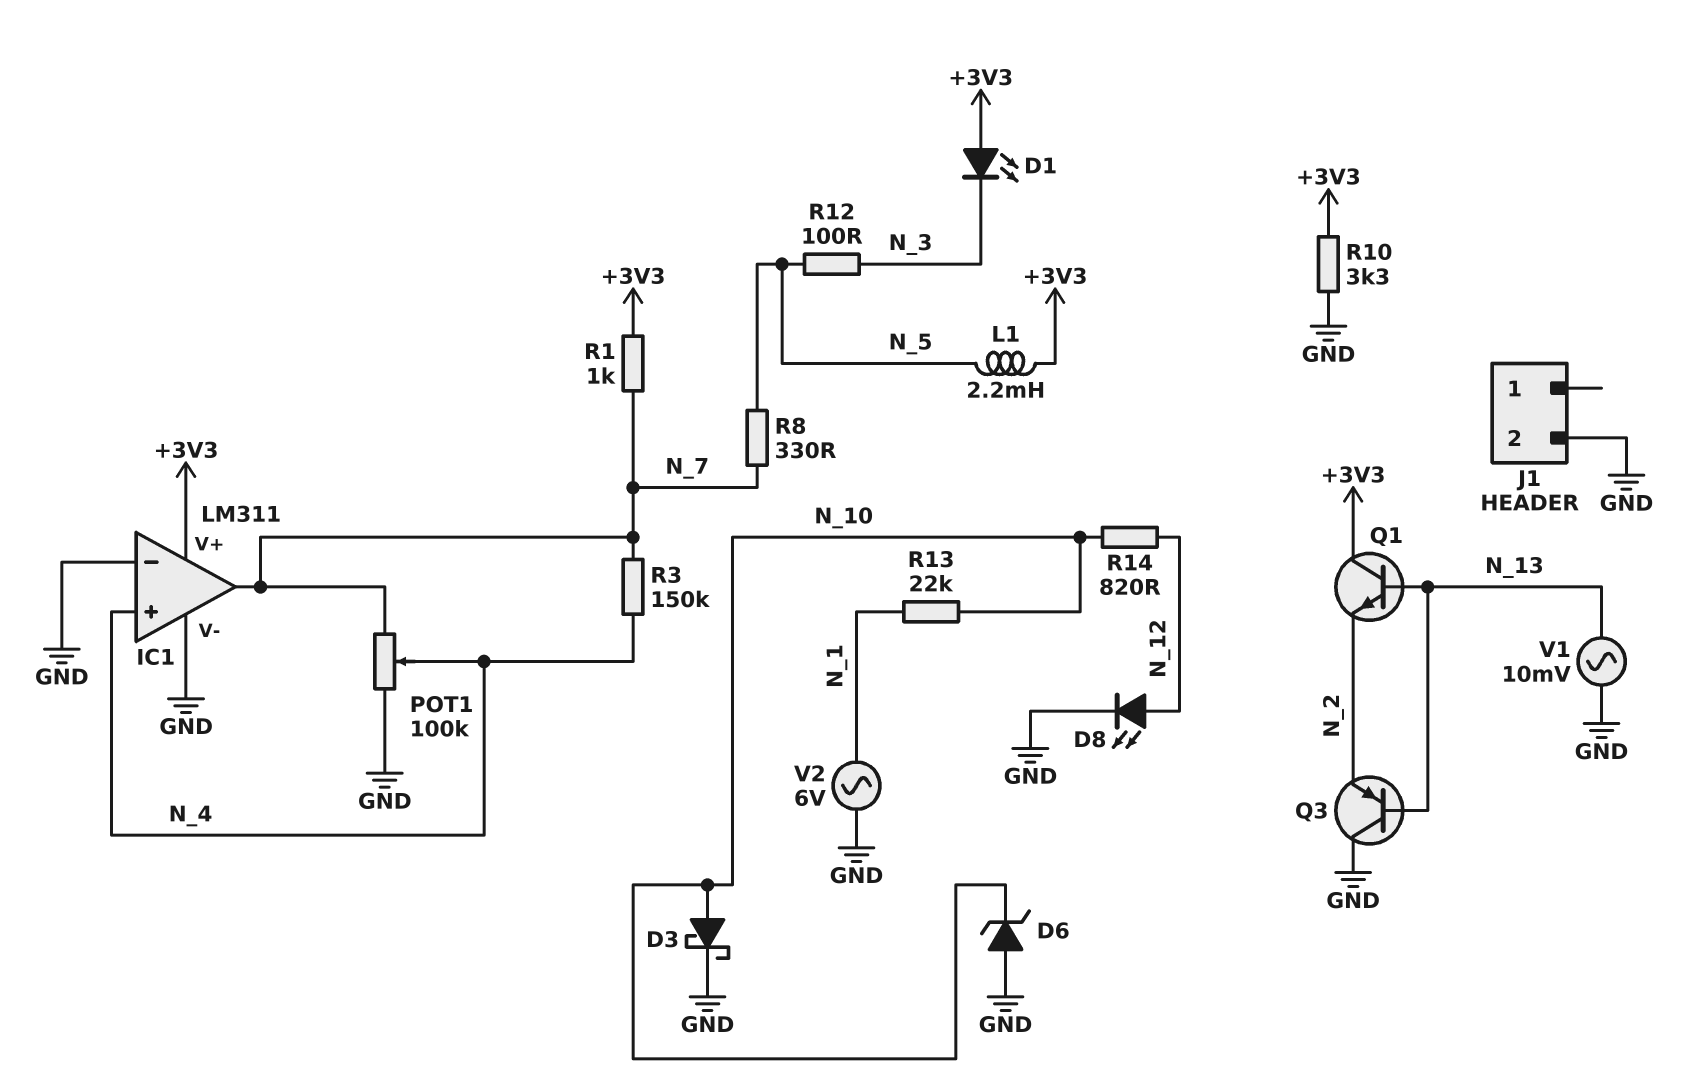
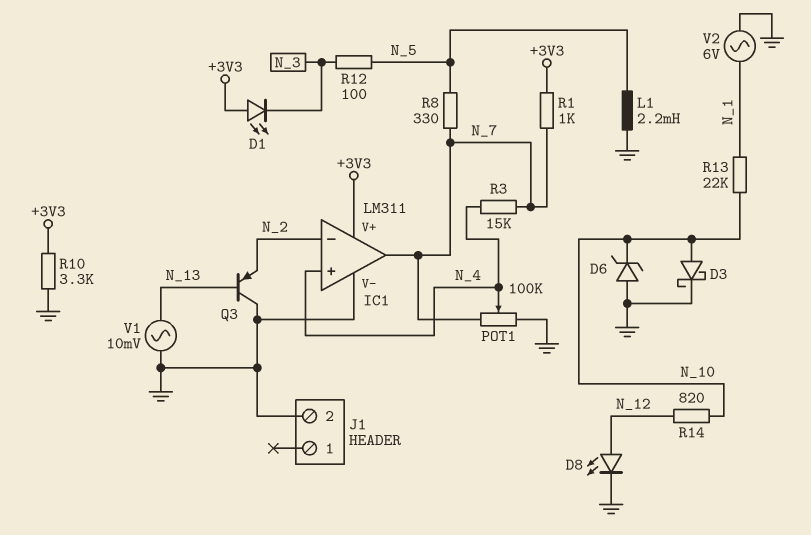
IC1 pin in-: GND -> N_2
L1: 2.2mH (+3V3, N_5) -> 2.2mH (GND, N_5)
Q1: NPN (B N_13, C +3V3, E N_2) -> none
R3: 150k (N_4, N_7) -> 15k (N_4, N_7)

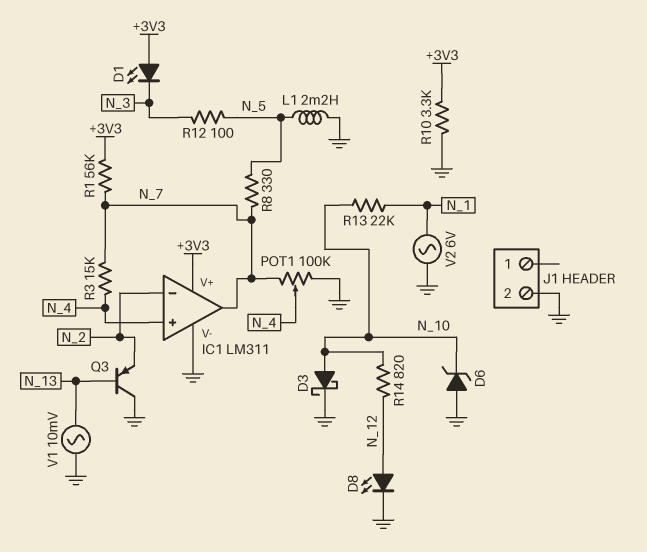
R1: 1k (+3V3, N_7) -> 56k (+3V3, N_7)

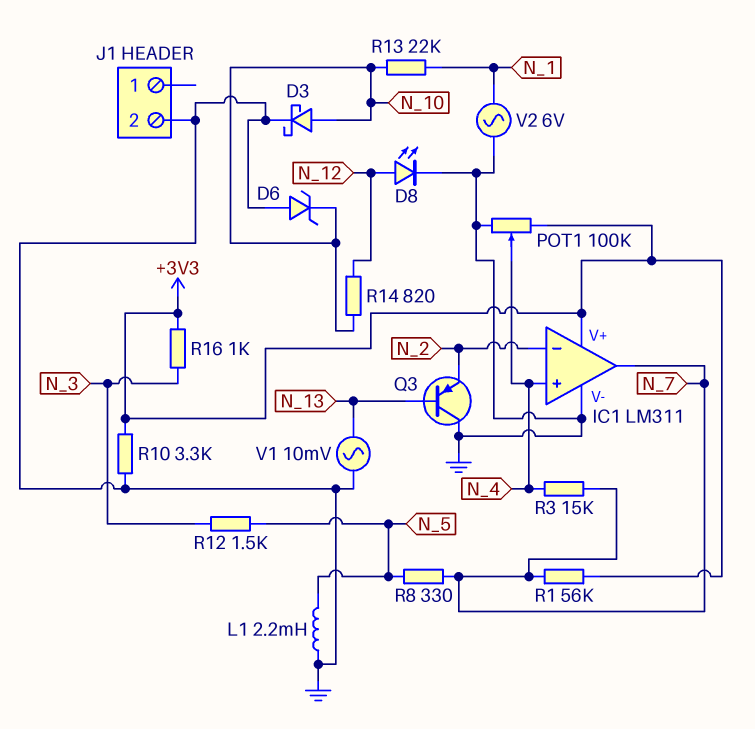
D1: LED (A +3V3, K N_3) -> none
POT1: 100k (GND, N_7, wiper N_4) -> 100k (+3V3, GND, wiper N_4)
R12: 100 (N_3, N_5) -> 1.5k (N_3, N_5)
R16: none -> 1k (+3V3, N_3)

